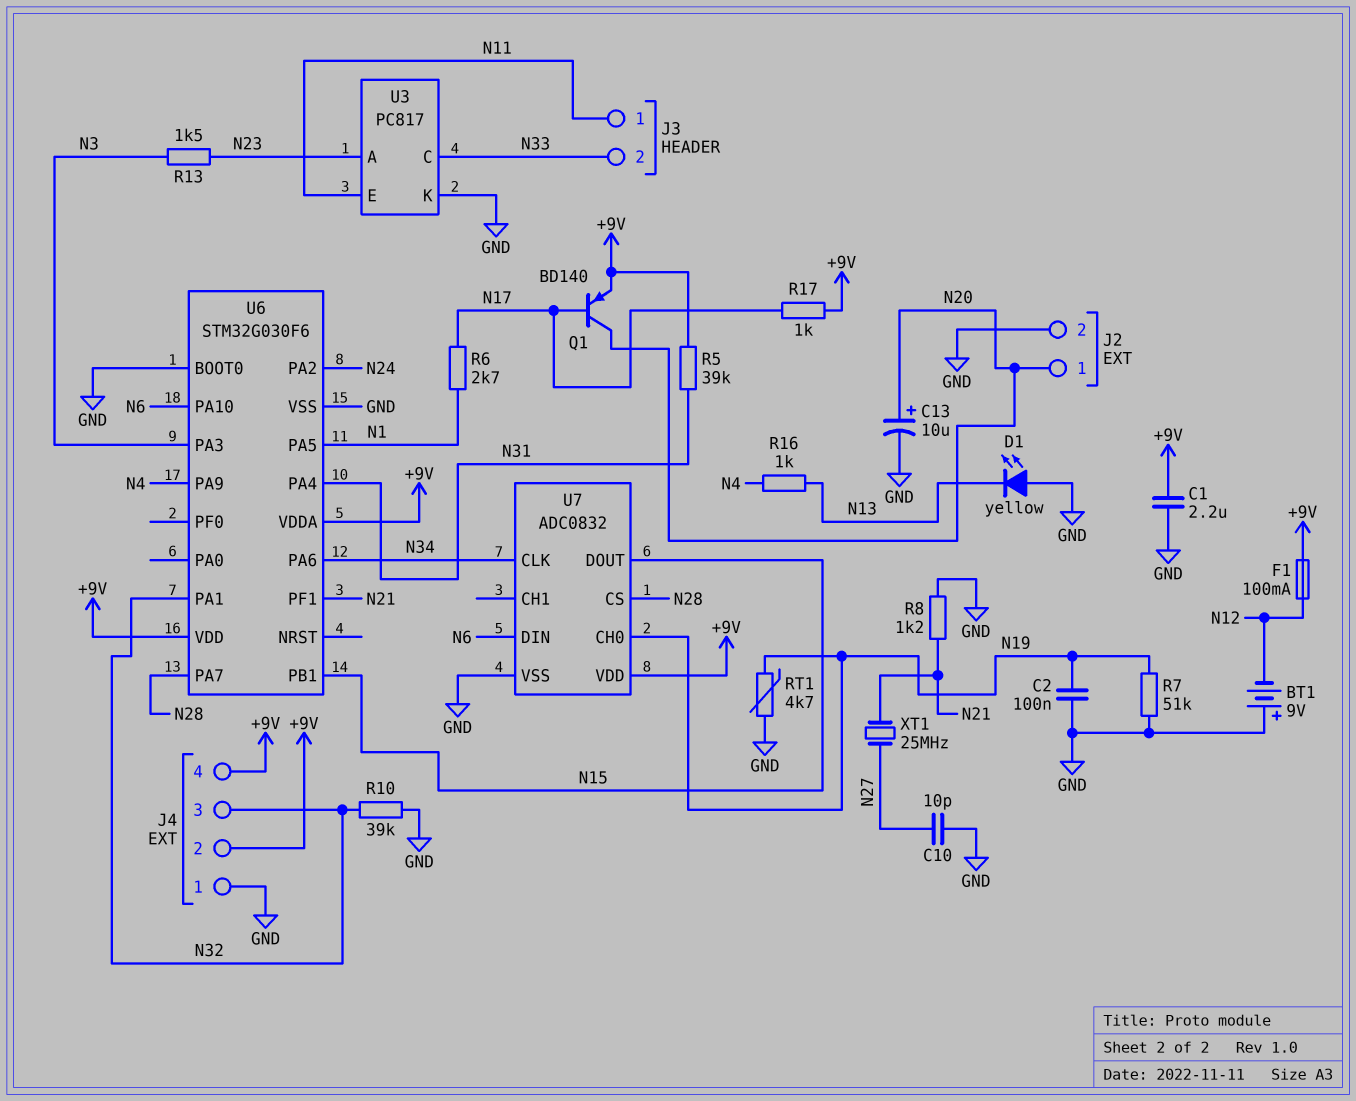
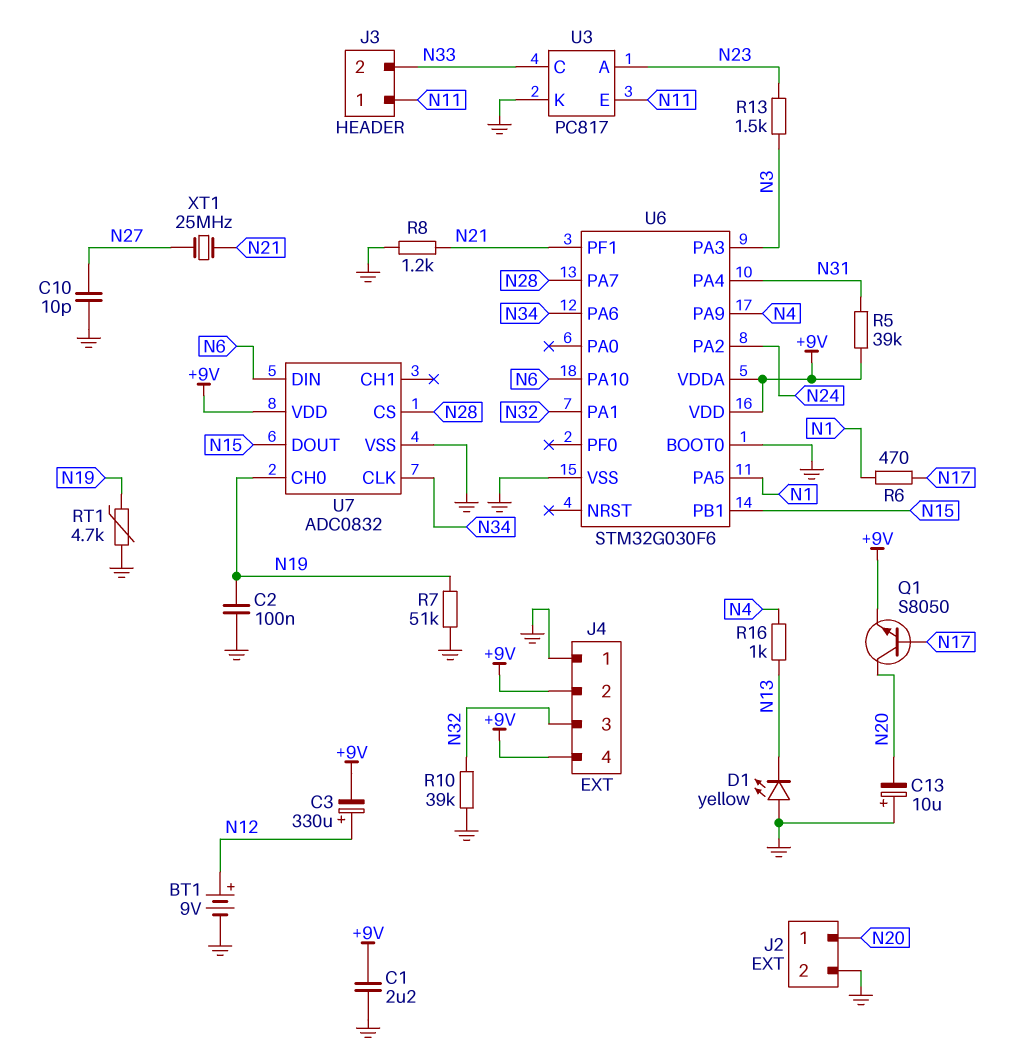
BT1: 9V (plus GND, minus N12) -> 9V (plus N12, minus GND)
C3: none -> 330uF (plus N12, minus +9V)
C13: 10uF (plus N20, minus GND) -> 10uF (plus GND, minus N20)
F1: 100mA (+9V, N12) -> none
Q1: PNP BD140 (B N17, C N20, E +9V) -> NPN S8050 (B N17, C N20, E +9V)
R6: 2.7k (N1, N17) -> 470 (N1, N17)
R17: 1k (+9V, N17) -> none

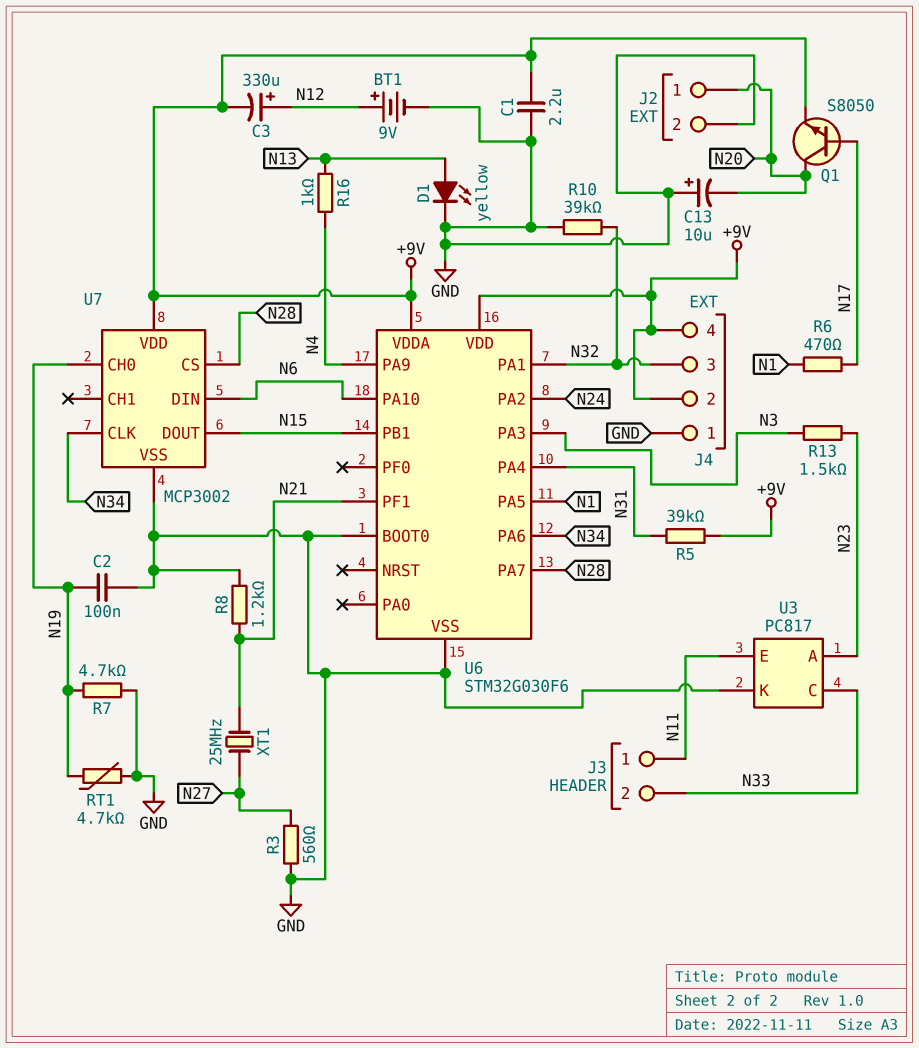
C10: 10pF (GND, N27) -> none
D1: LED yellow (A GND, K N13) -> LED yellow (A N13, K GND)
R3: none -> 560 (GND, N27)
R7: 51k (GND, N19) -> 4.7k (GND, N19)
U7: ADC0832 -> MCP3002

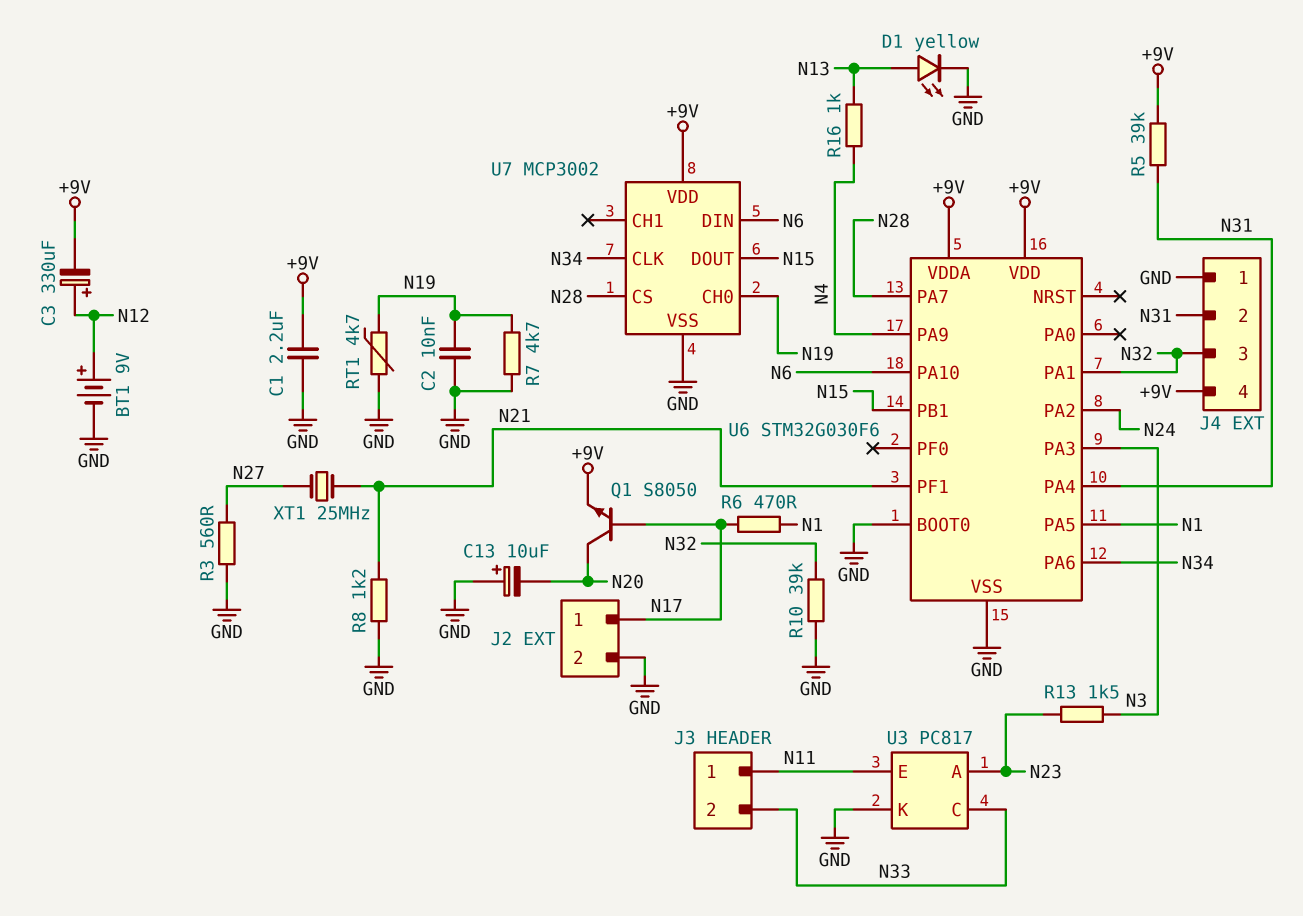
C2: 100nF (GND, N19) -> 10nF (GND, N19)
J2 pin 1: N20 -> N17
J4 pin 2: +9V -> N31

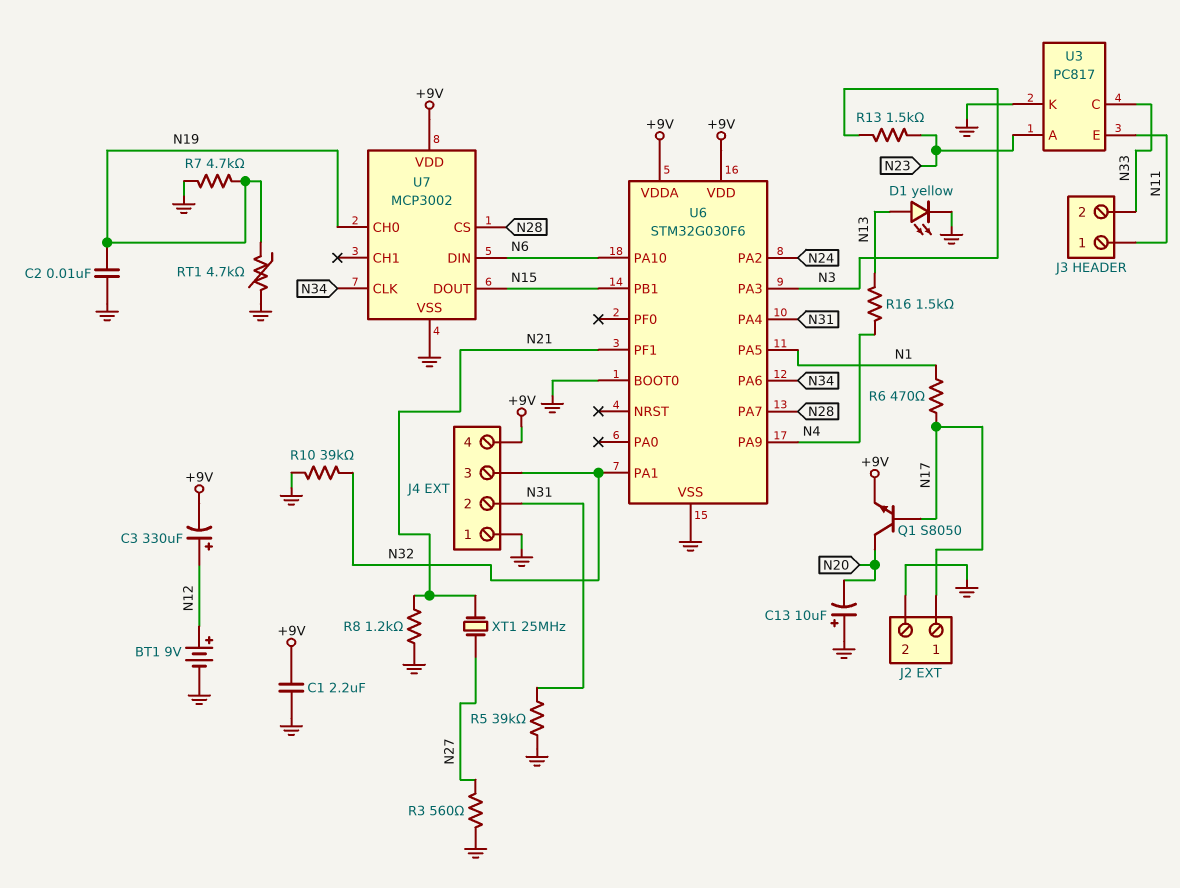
R5: 39k (+9V, N31) -> 39k (GND, N31)
R16: 1k (N4, N13) -> 1.5k (N4, N13)

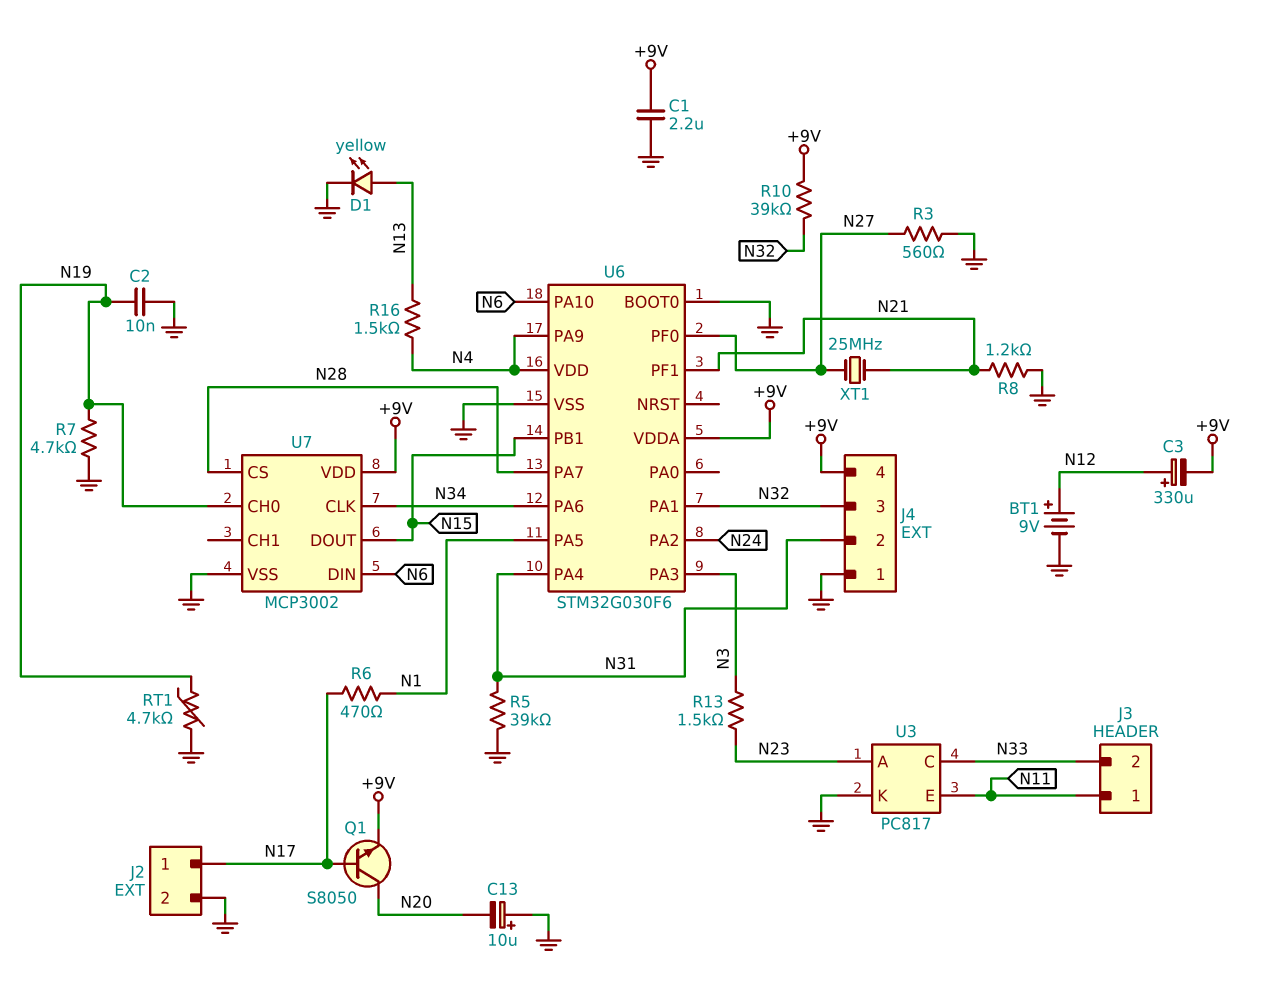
R10: 39k (GND, N32) -> 39k (+9V, N32)
U6 pin PF0: none -> N27
U6 pin VDD: +9V -> N4

